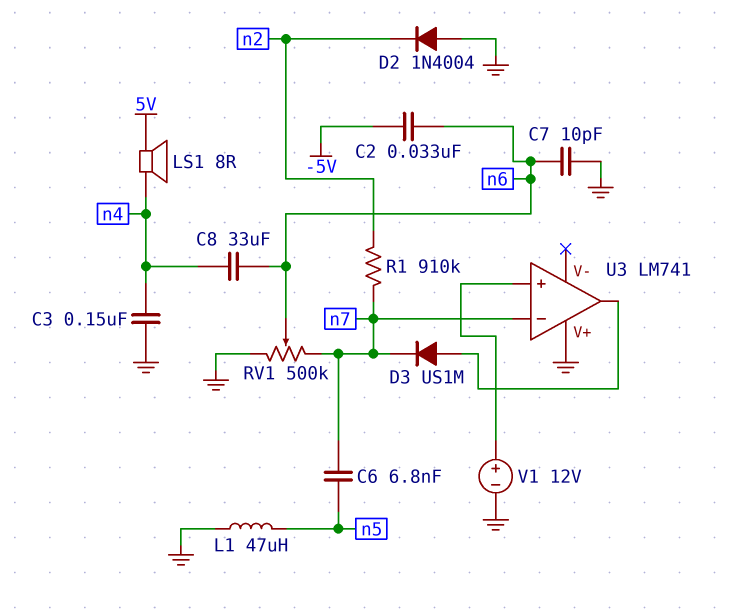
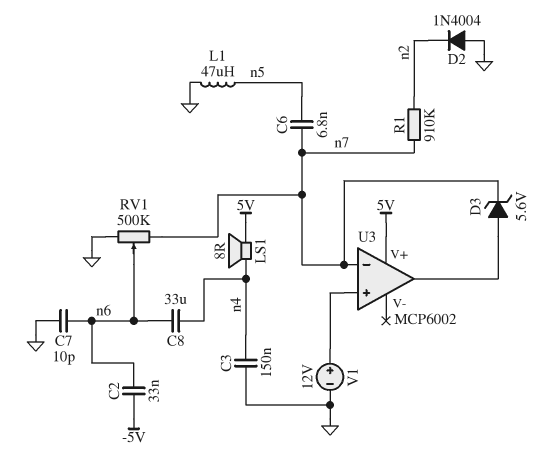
D3: diode US1M (A U3/out, K n7) -> zener 5.6V (A U3/out, K n7)
U3: LM741 -> MCP6002
U3 pin V+: GND -> 5V

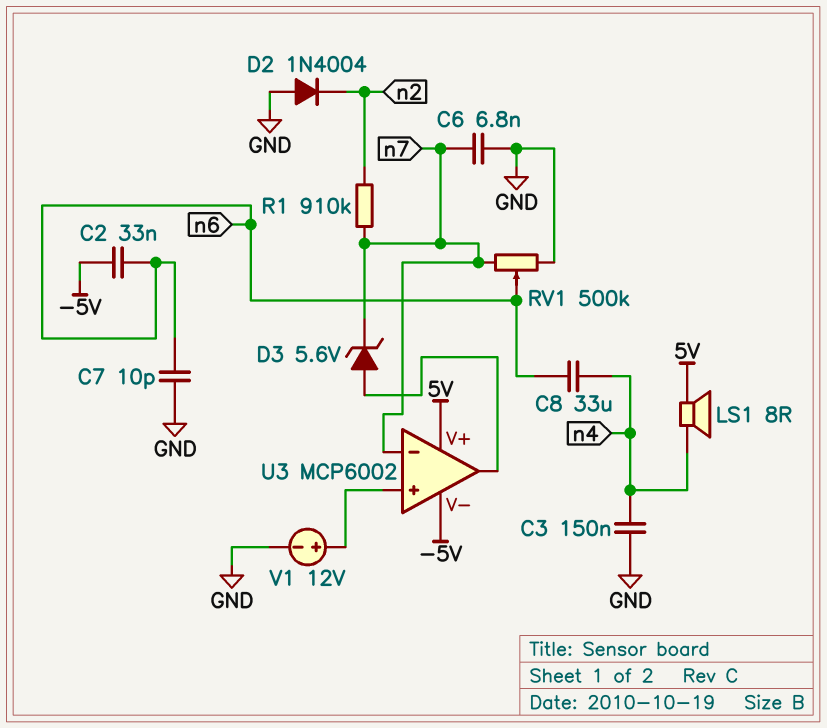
C6: 6.8nF (n5, n7) -> 6.8nF (GND, n7)
L1: 47uH (GND, n5) -> none
U3 pin V-: none -> -5V

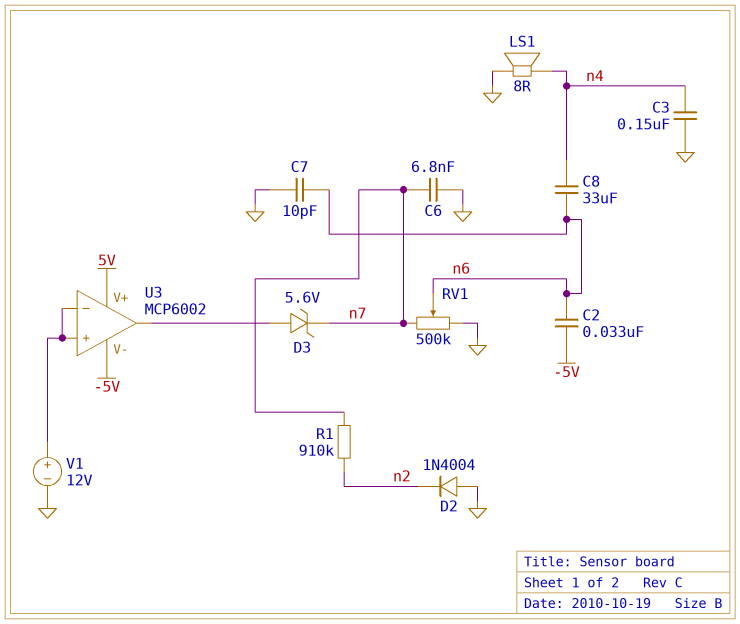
LS1: speaker 8R (5V, n4) -> speaker 8R (GND, n4)
U3 pin in-: n7 -> U3/in+

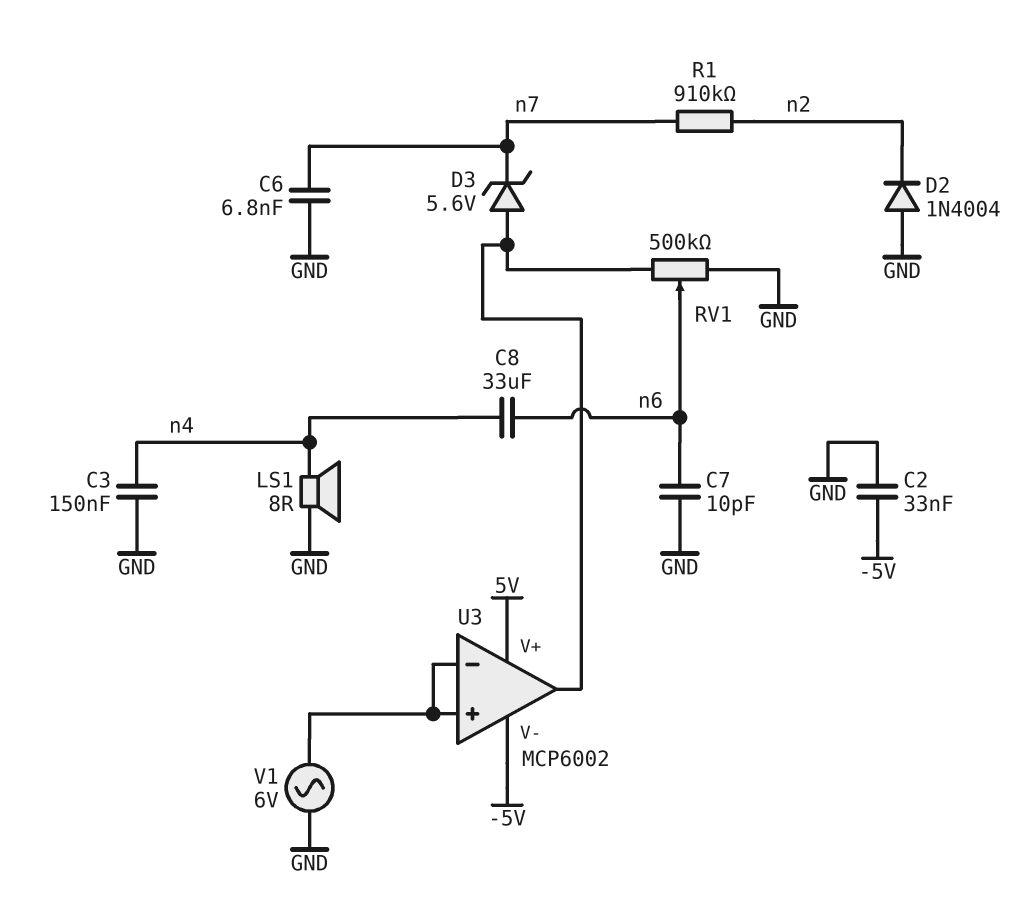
C2: 33nF (-5V, n6) -> 33nF (-5V, GND)
RV1: 500k (GND, n7, wiper n6) -> 500k (GND, U3/out, wiper n6)
V1: 12V (plus U3/in+, minus GND) -> AC 6V (GND, U3/in+)

